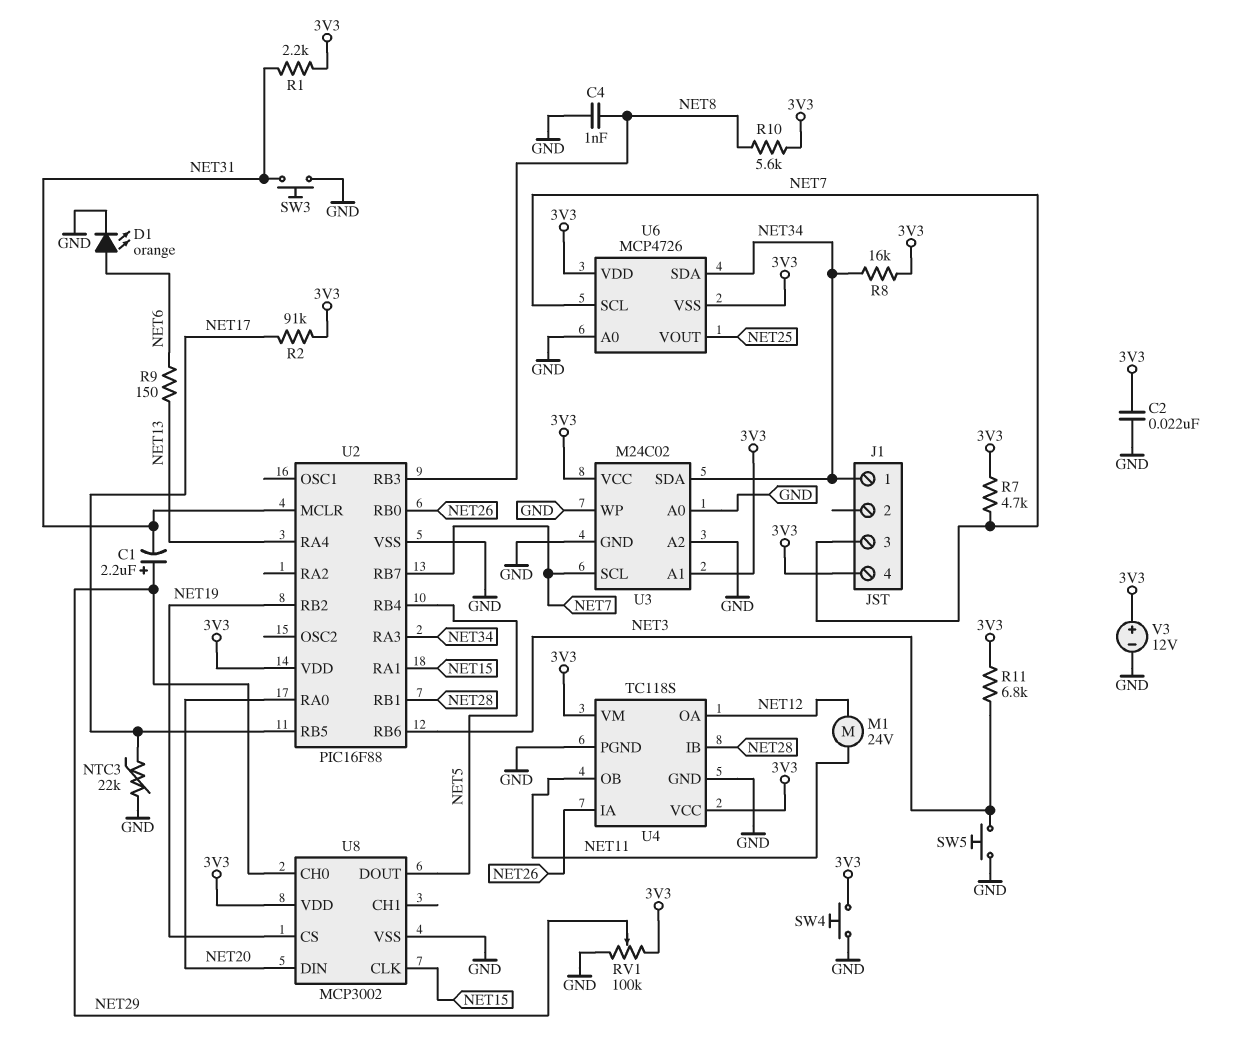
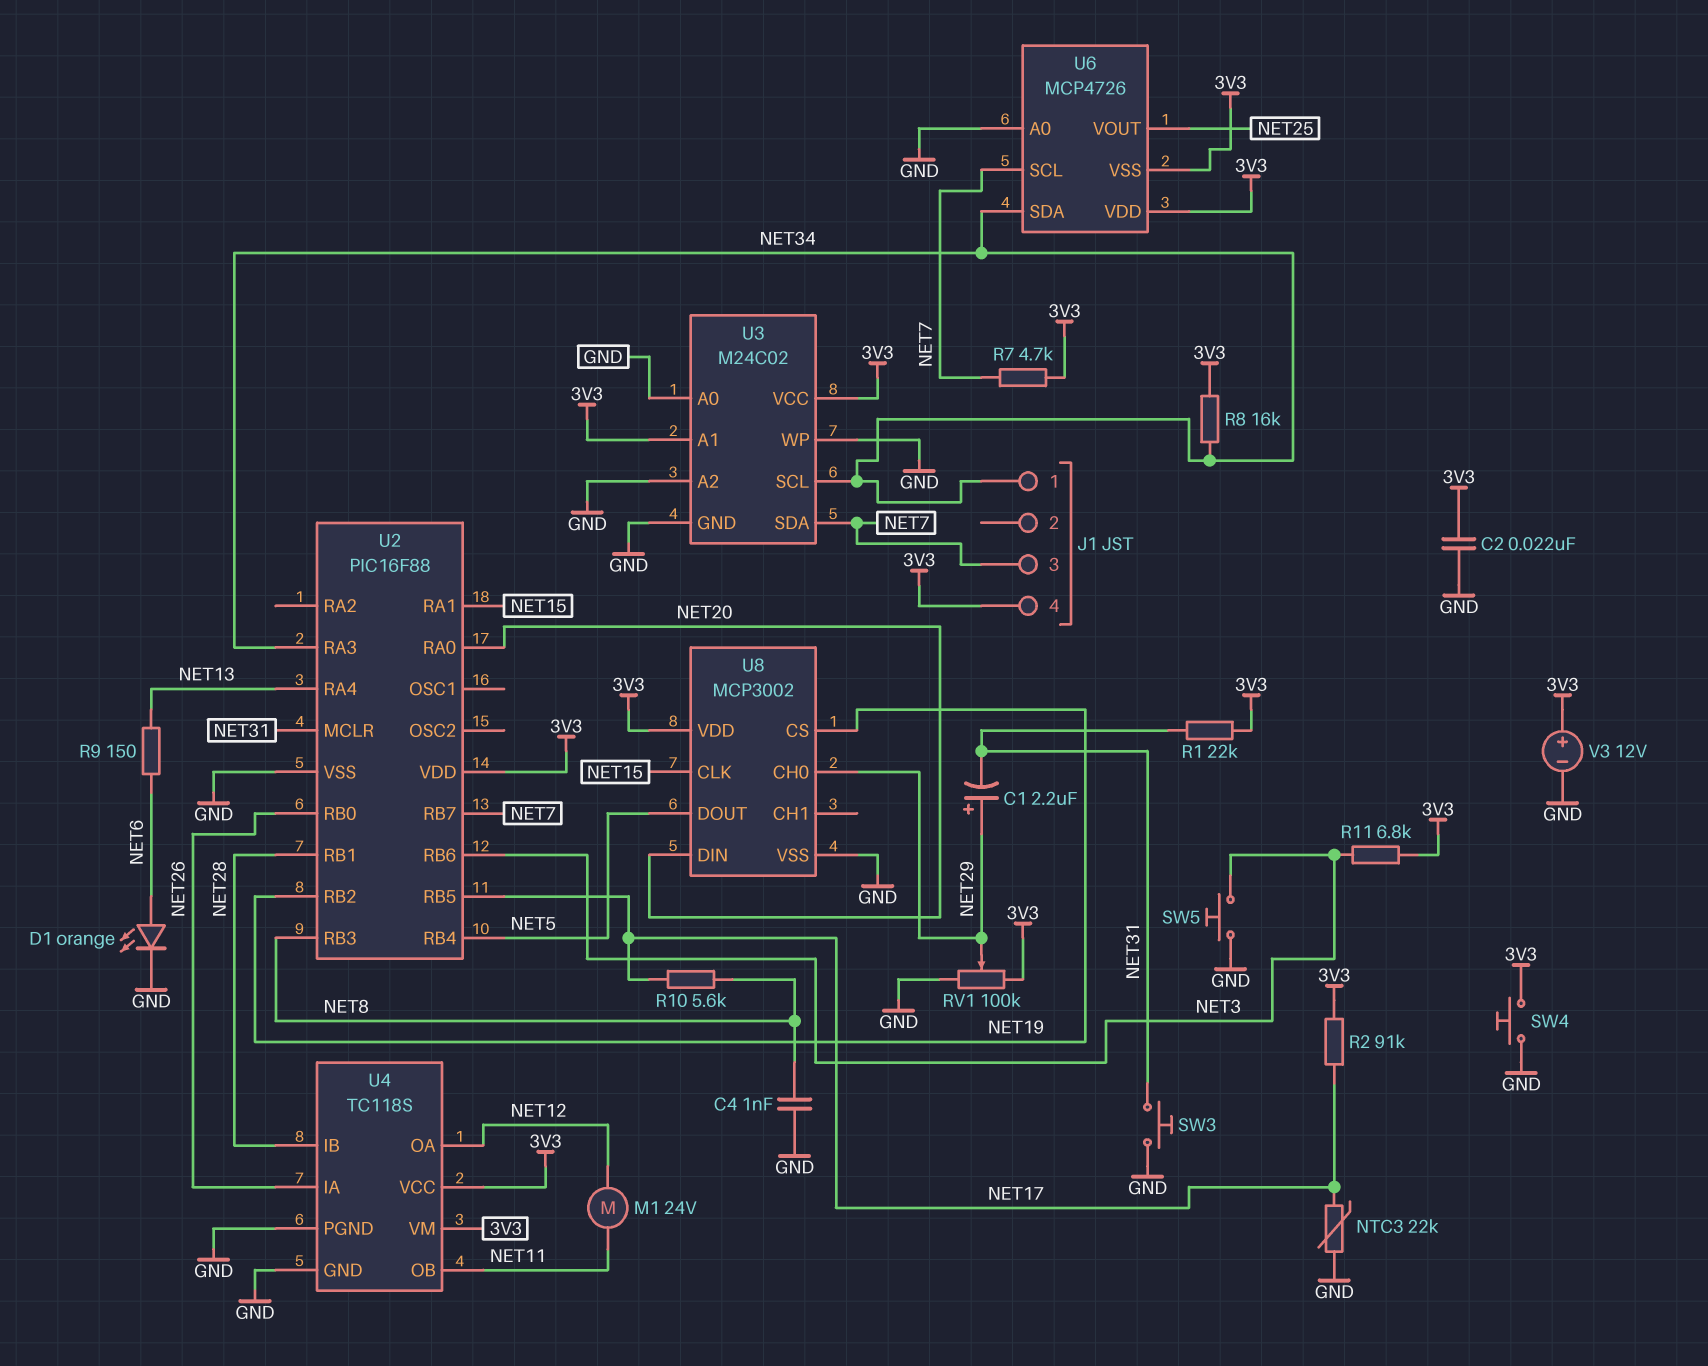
R1: 2.2k (3V3, NET31) -> 22k (3V3, NET31)
R10: 5.6k (3V3, NET8) -> 5.6k (NET8, NET17)
U3 pin SCL: NET7 -> NET34
U3 pin SDA: NET34 -> NET7

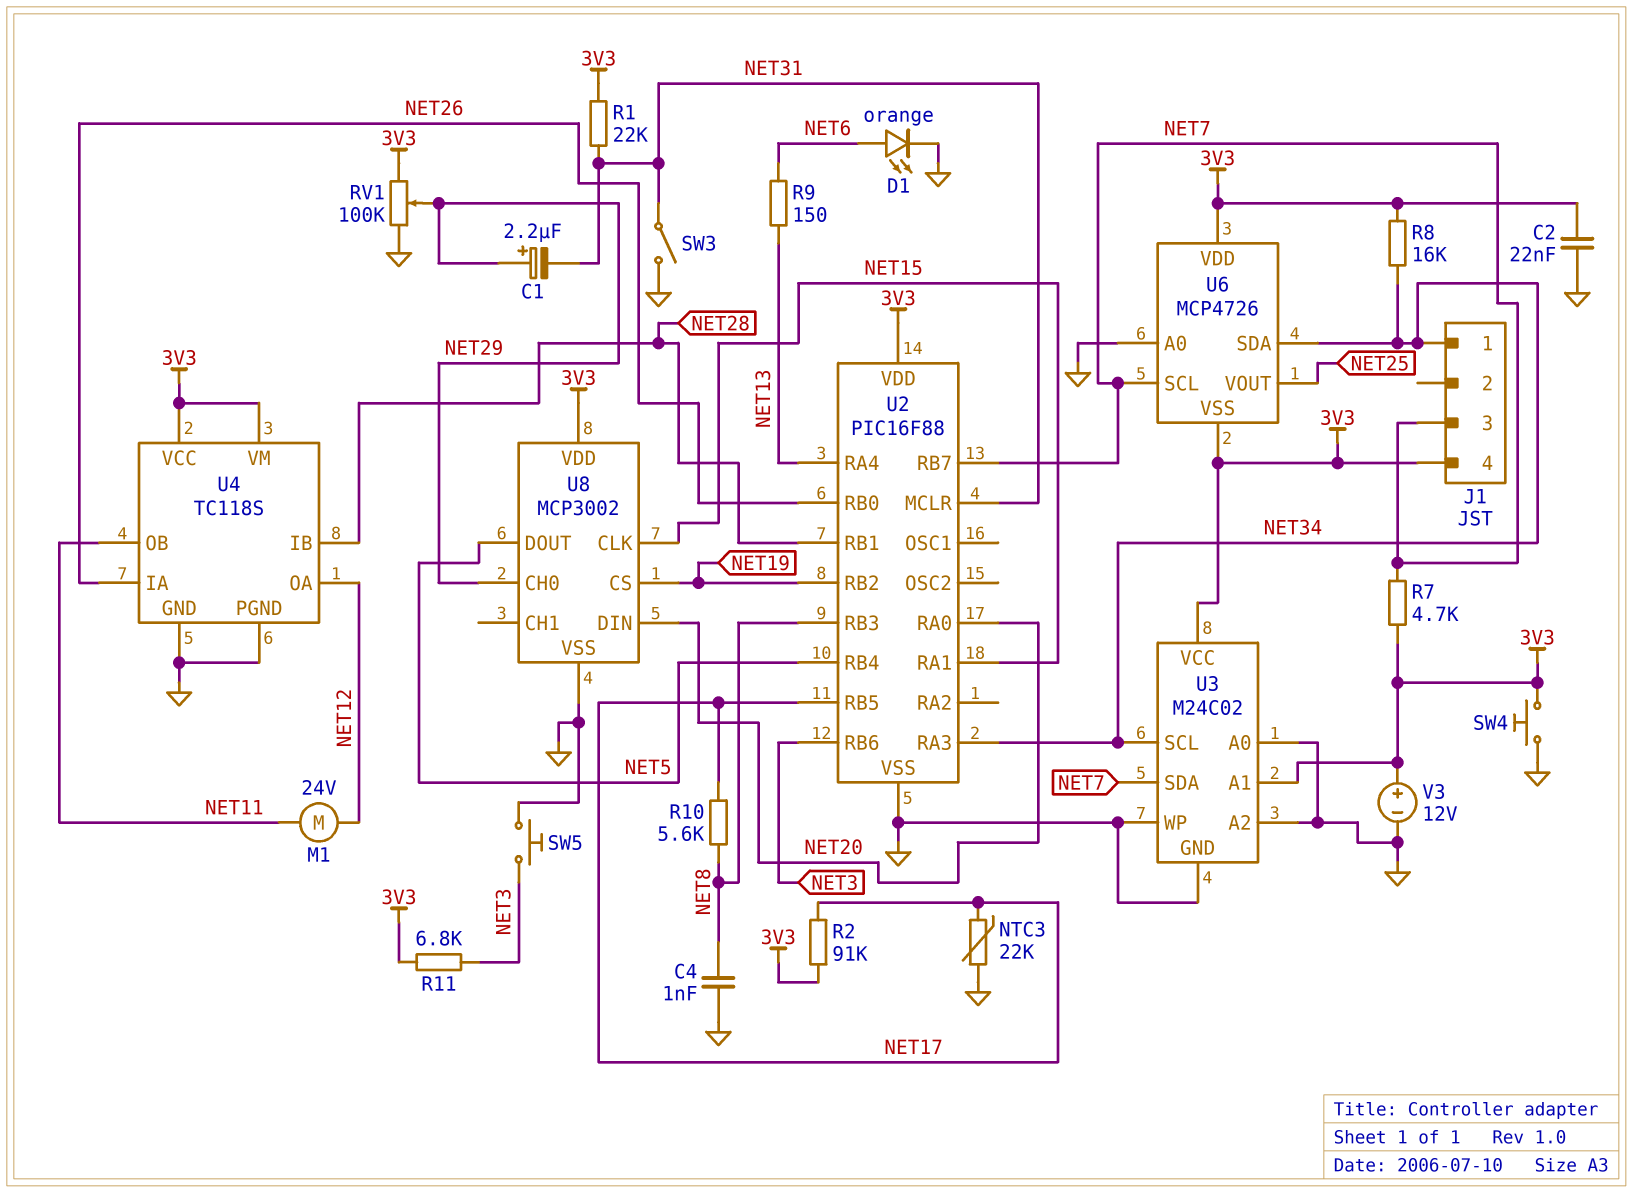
SW3: button (GND, NET31) -> switch (GND, NET31)

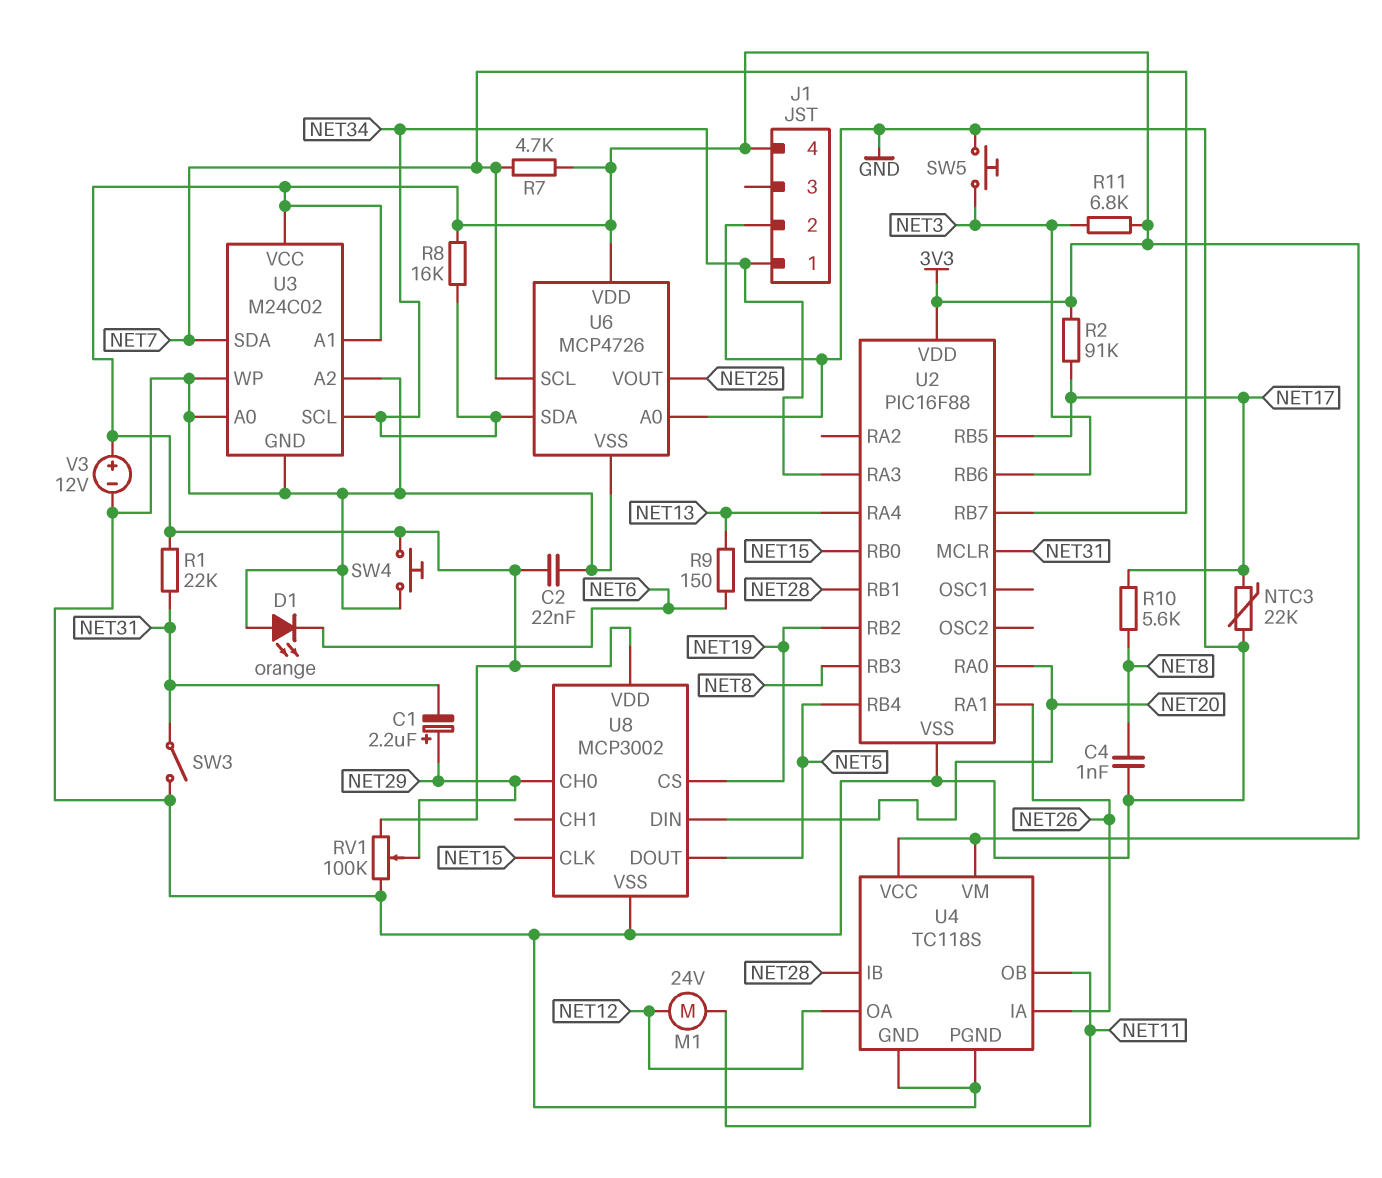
D1: LED orange (A NET6, K GND) -> LED orange (A GND, K NET6)
J1 pin 2: none -> GND
J1 pin 3: NET7 -> none
U2 pin RA1: NET15 -> NET26
U2 pin RB0: NET26 -> NET15
U6 pin VSS: 3V3 -> GND

